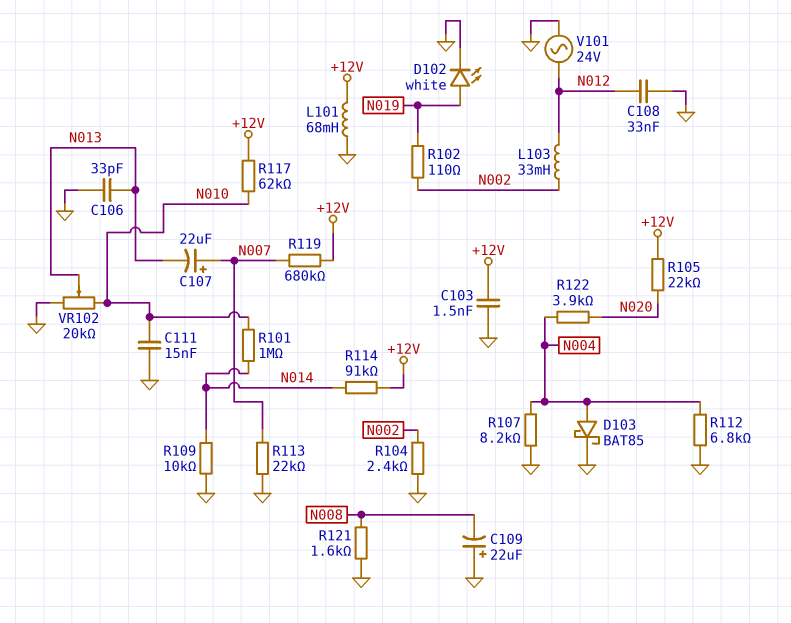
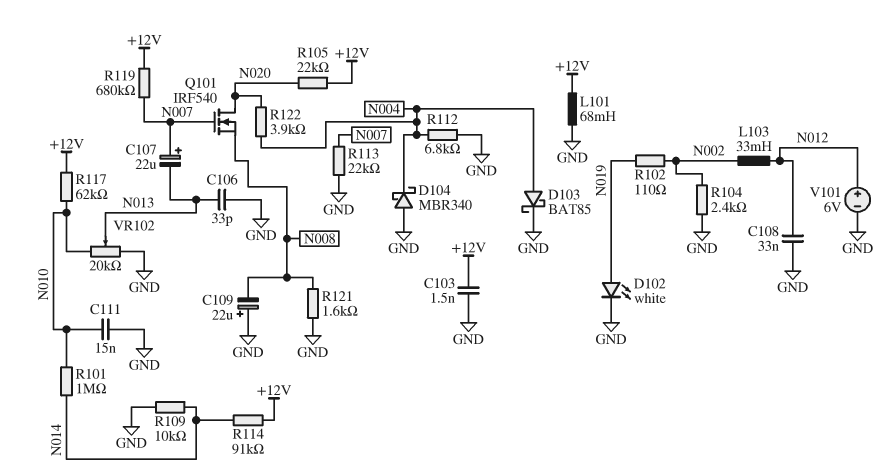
D104: none -> schottky MBR340 (A GND, K N004)
Q101: none -> NMOS IRF540 (G N007, D N020, S N008)
R107: 8.2k (GND, N004) -> none
V101: AC 24V (GND, N012) -> 6V (plus N012, minus GND)

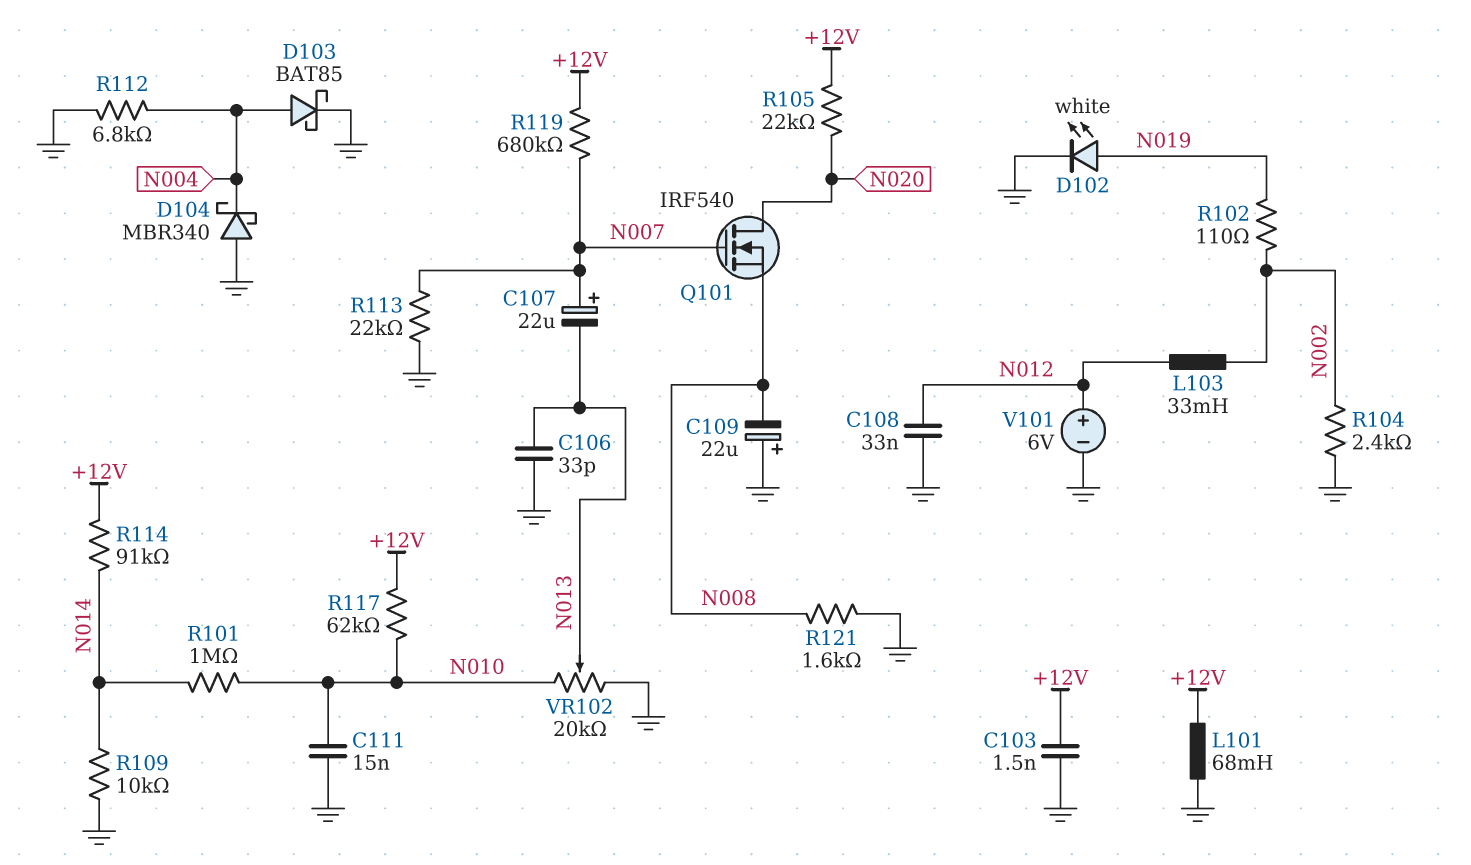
R122: 3.9k (N004, N020) -> none

